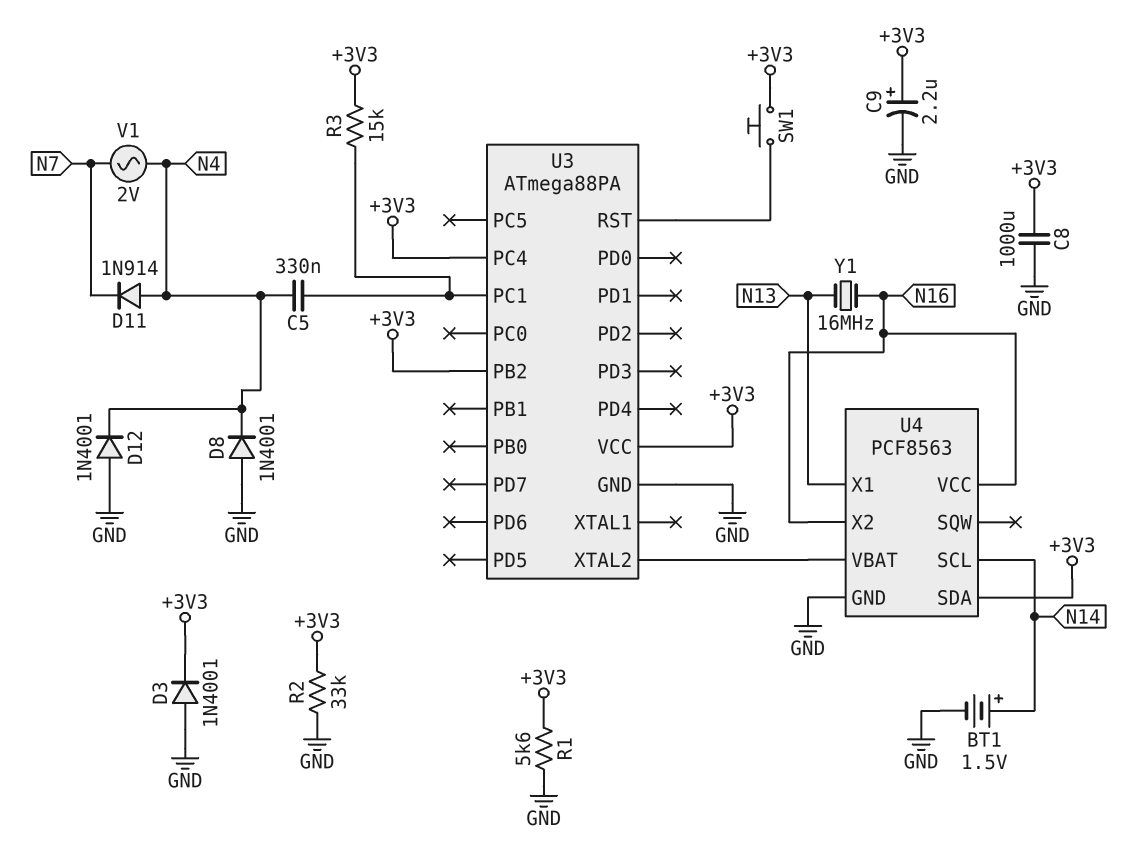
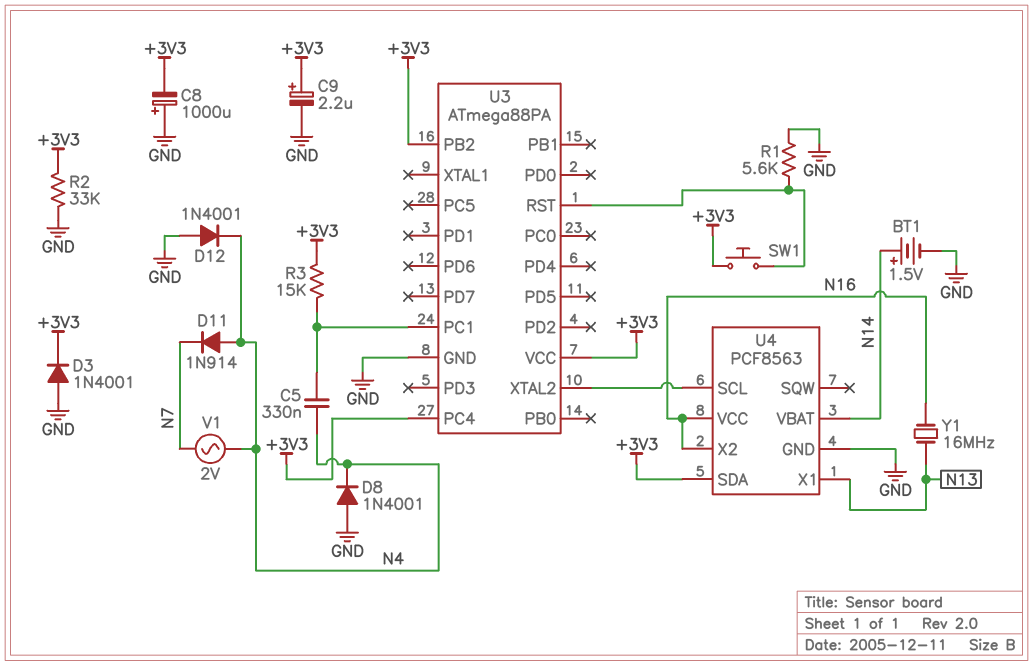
C8: 1000uF (+3V3, GND) -> 1000uF (plus GND, minus +3V3)
R1: 5.6k (+3V3, GND) -> 5.6k (GND, U3/RST)
U4 pin SCL: N14 -> U3/XTAL2
U4 pin VBAT: U3/XTAL2 -> N14

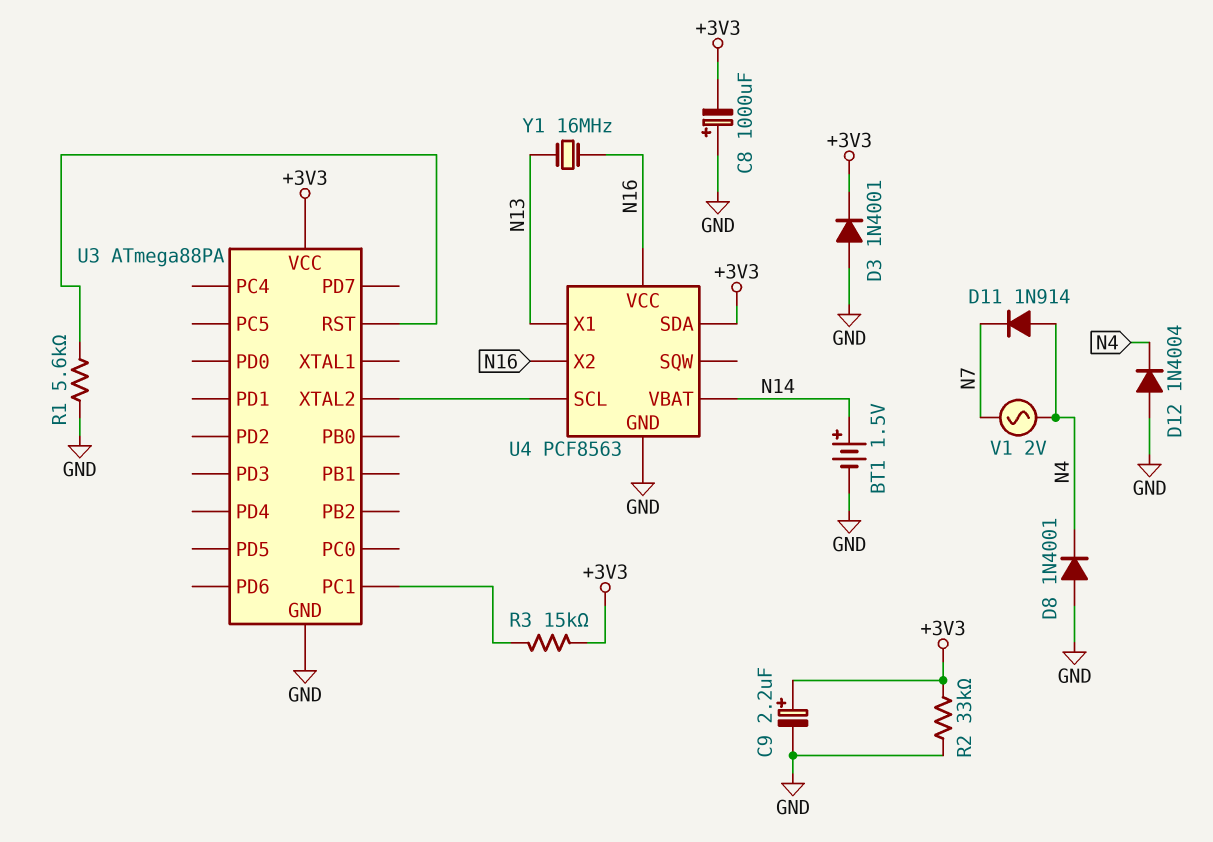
C5: 330nF (N4, U3/PC1) -> none
D12: diode 1N4001 (A GND, K N4) -> diode 1N4004 (A GND, K N4)
SW1: button (+3V3, U3/RST) -> none
U3 pin PB2: +3V3 -> none
U3 pin PC4: +3V3 -> none

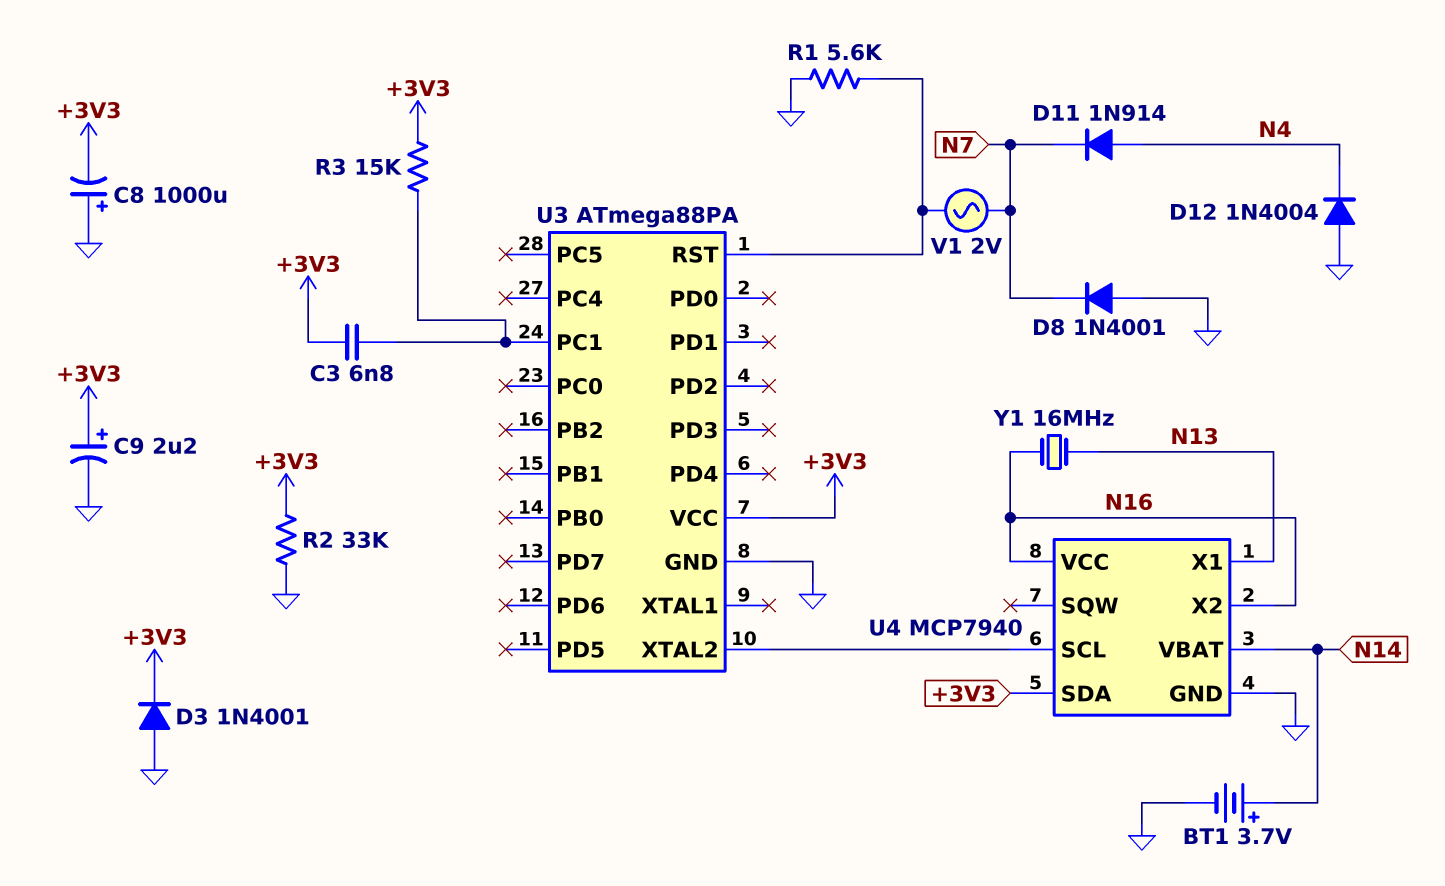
BT1: 1.5V (plus N14, minus GND) -> 3.7V (plus N14, minus GND)
C3: none -> 6.8nF (+3V3, U3/PC1)
D8: diode 1N4001 (A GND, K N4) -> diode 1N4001 (A GND, K N7)
U4: PCF8563 -> MCP7940
V1: AC 2V (N4, N7) -> AC 2V (N7, U3/RST)

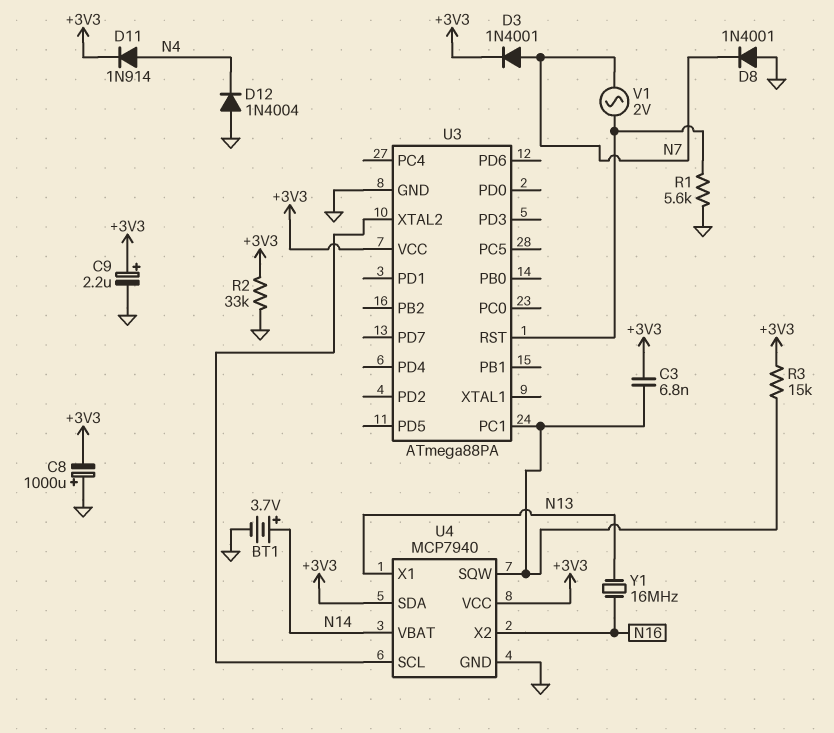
D3: diode 1N4001 (A GND, K +3V3) -> diode 1N4001 (A N7, K +3V3)
D11: diode 1N914 (A N4, K N7) -> diode 1N914 (A N4, K +3V3)
U4 pin SQW: none -> U3/PC1
U4 pin VCC: N16 -> +3V3

